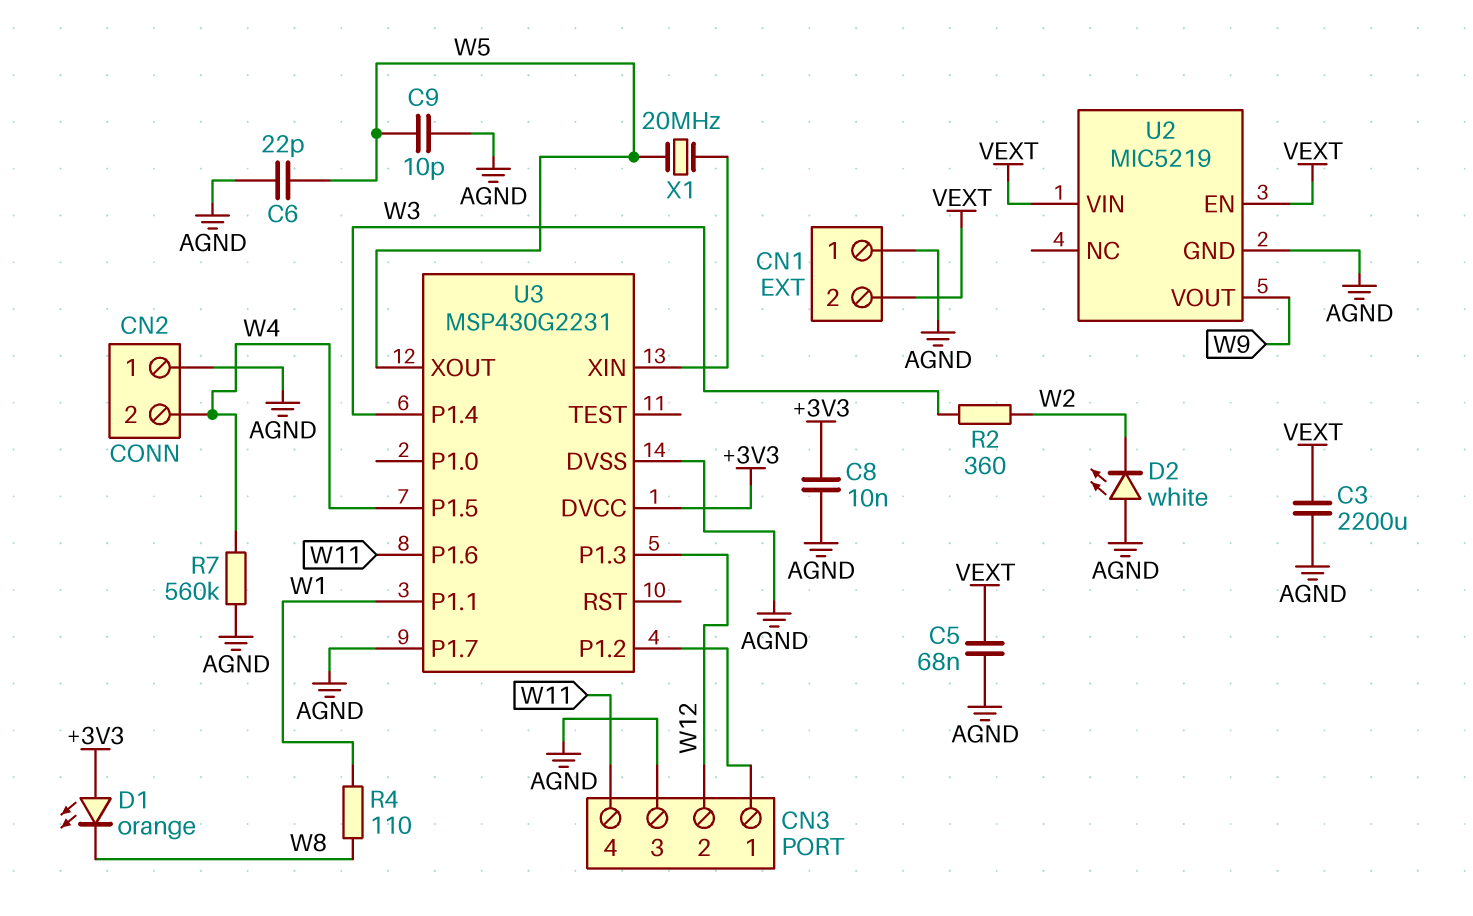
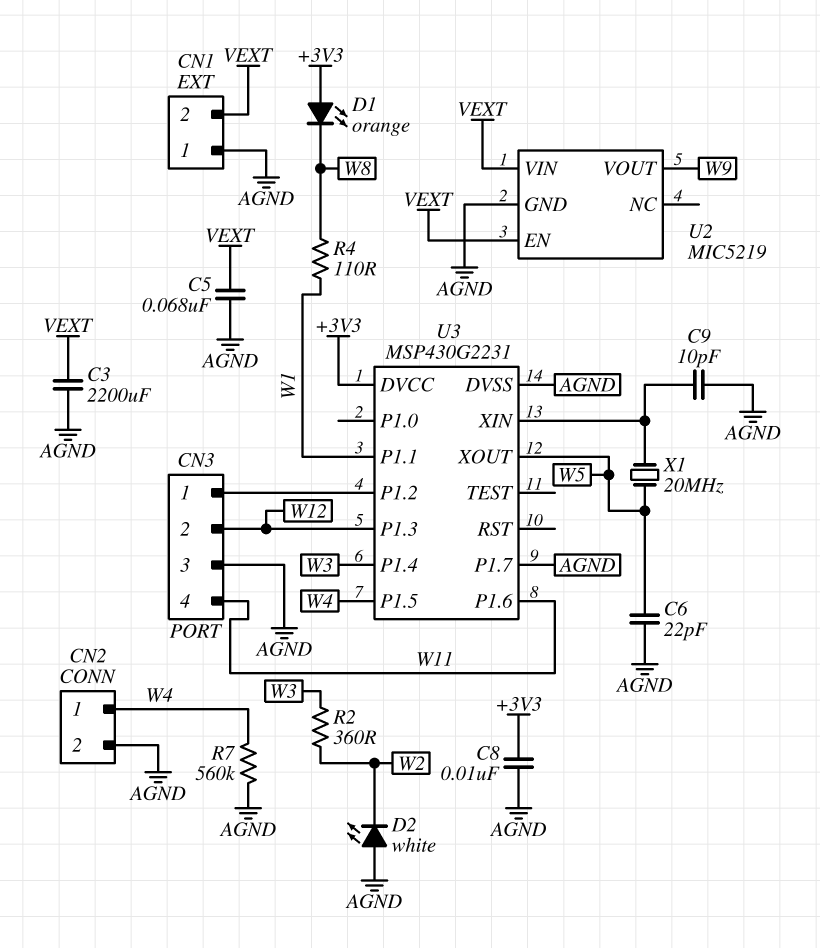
C9: 10pF (AGND, W5) -> 10pF (AGND, U3/XIN)
CN2 pin 1: AGND -> W4
CN2 pin 2: W4 -> AGND

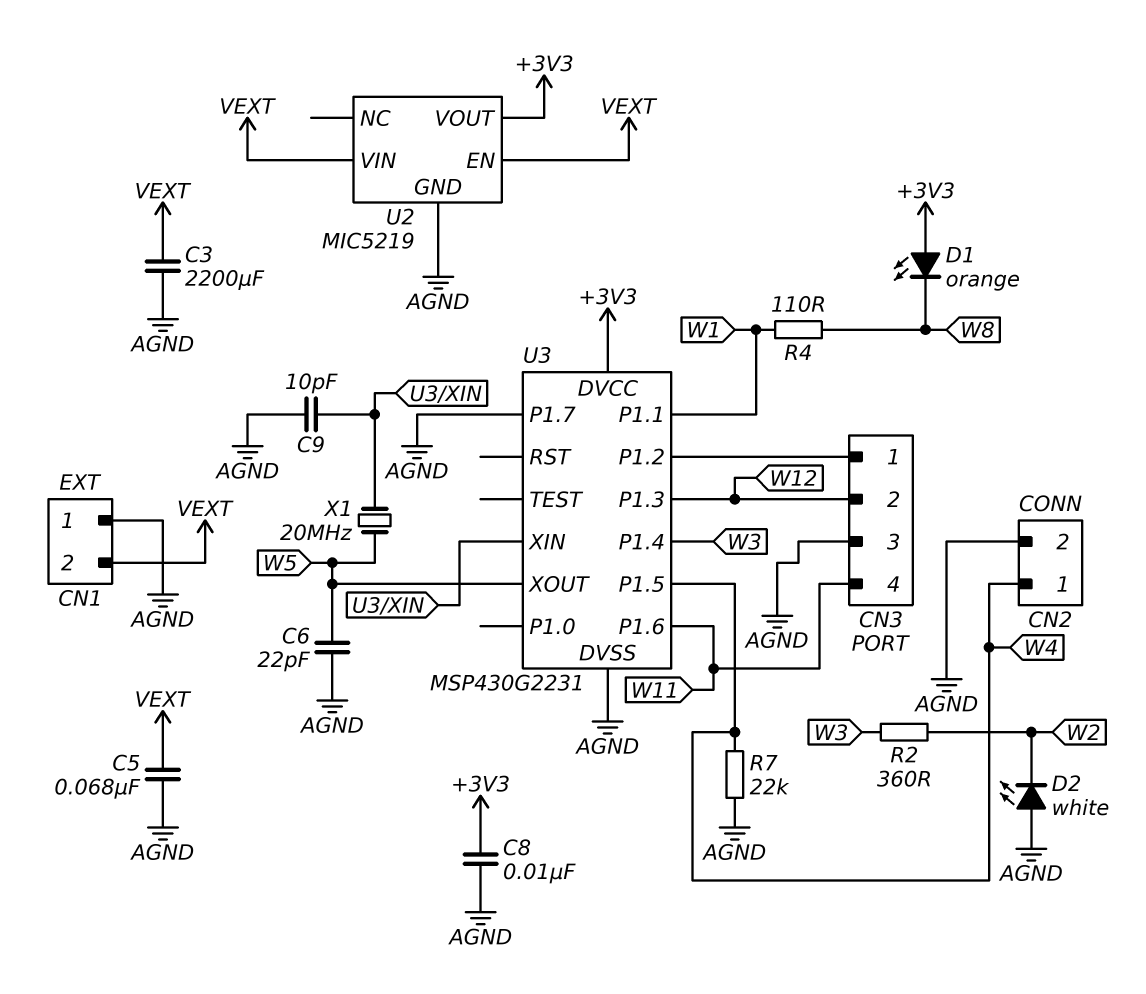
R7: 560k (AGND, W4) -> 22k (AGND, W4)
U2 pin VOUT: W9 -> +3V3

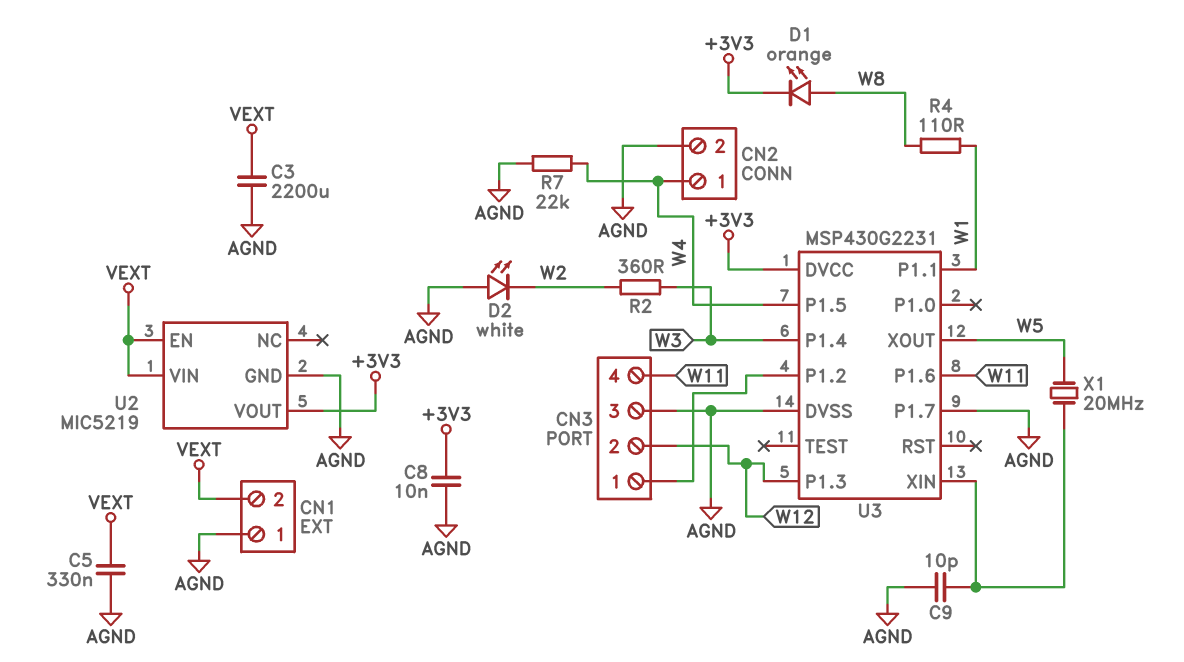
C5: 68nF (AGND, VEXT) -> 330nF (AGND, VEXT)
C6: 22pF (AGND, W5) -> none
D1: LED orange (A +3V3, K W8) -> LED orange (A W8, K +3V3)

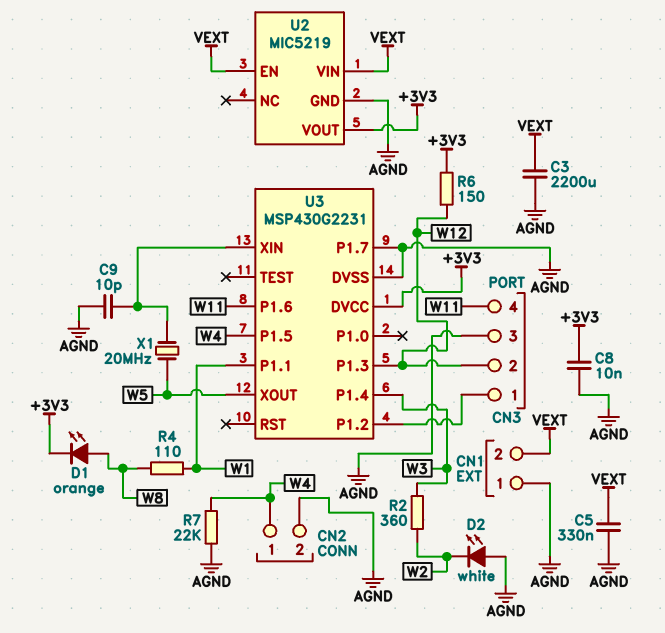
R6: none -> 150 (+3V3, W12)

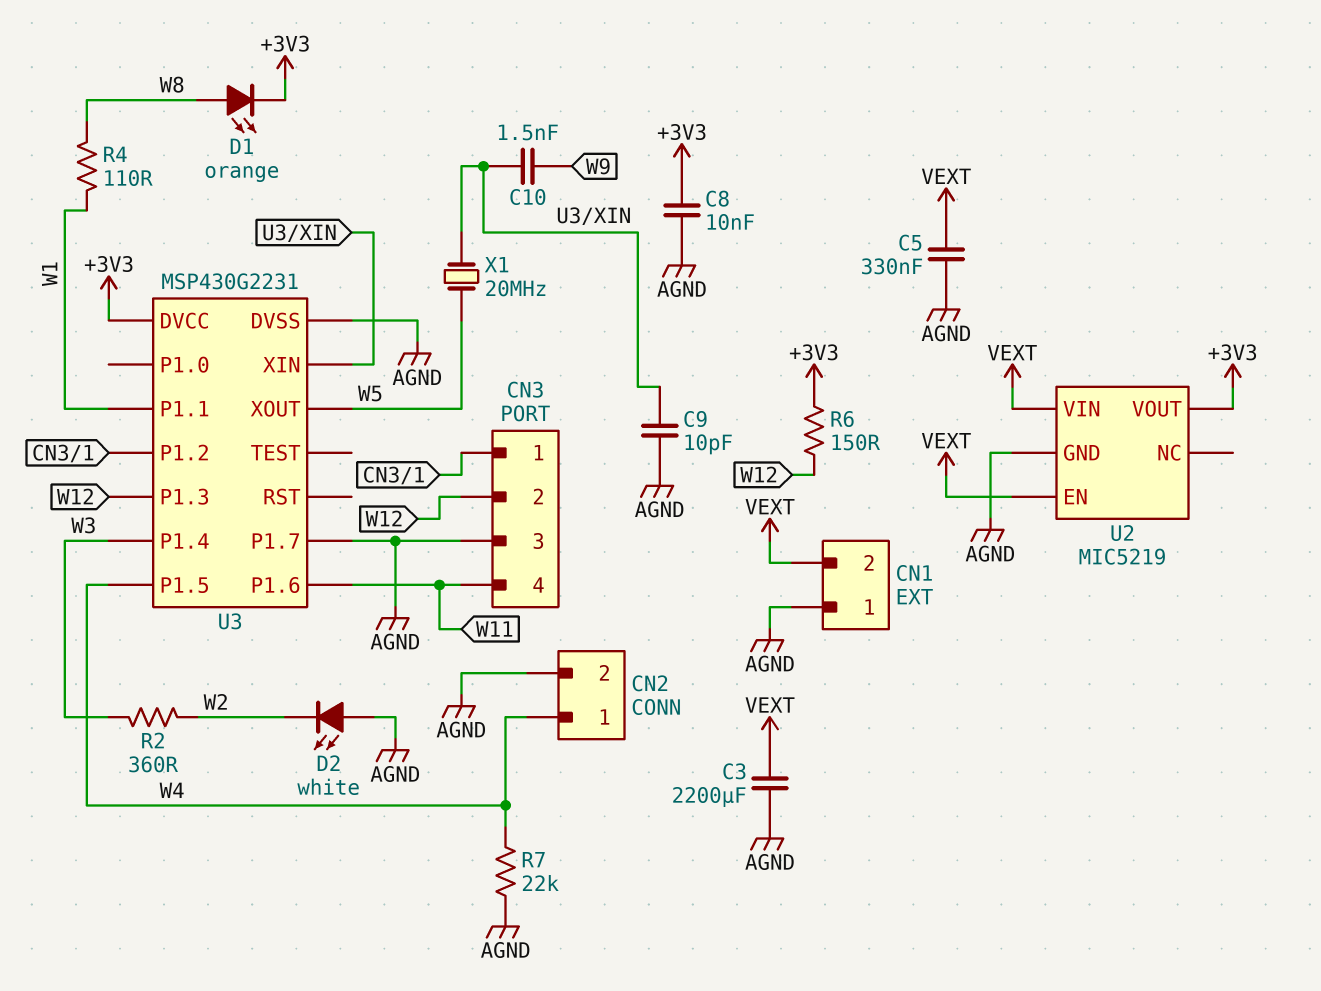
C10: none -> 1.5nF (U3/XIN, W9)

